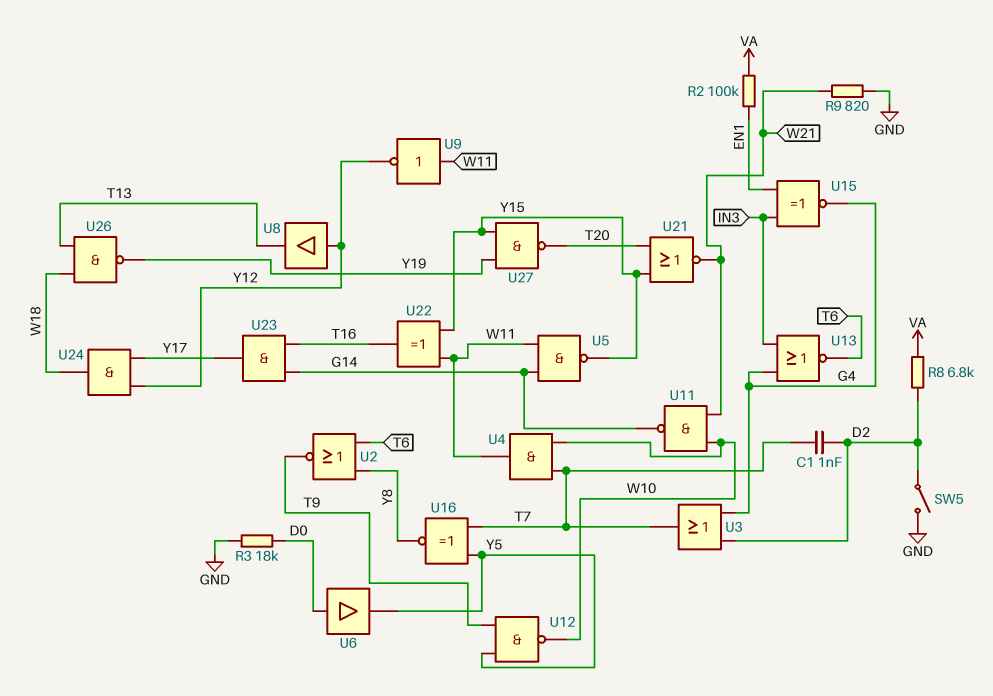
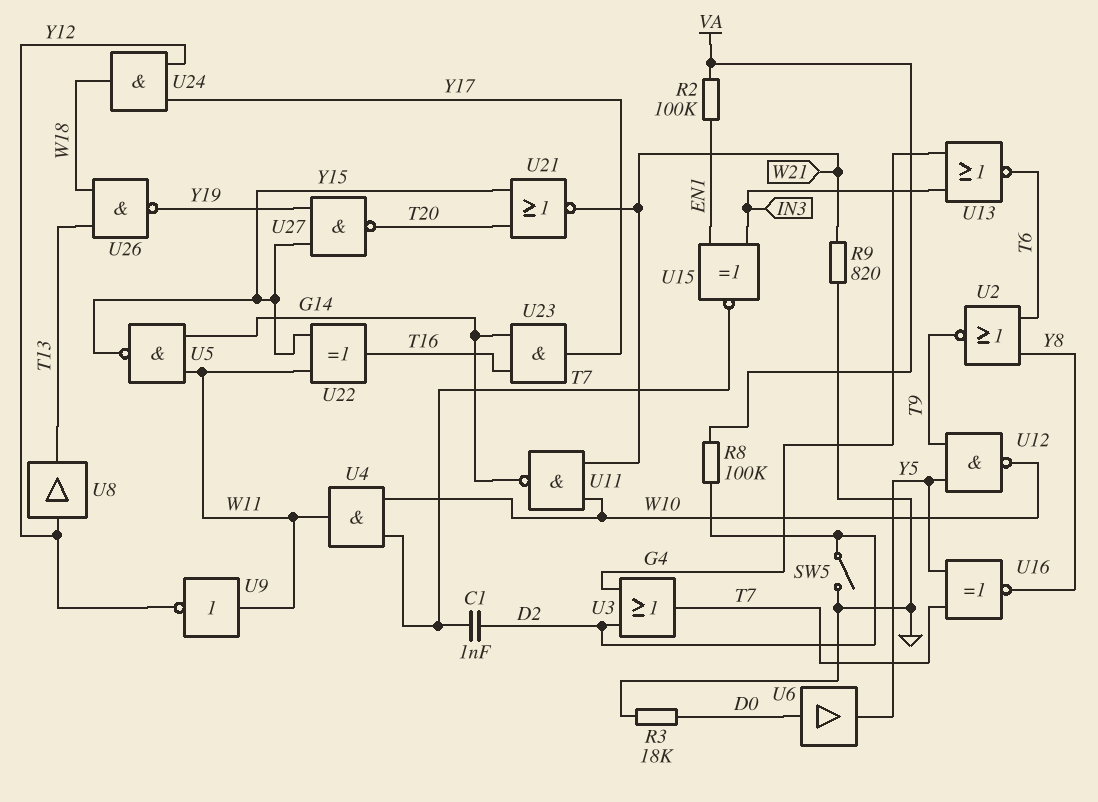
R8: 6.8k (D2, VA) -> 100k (D2, VA)
U15: XNOR (in EN1, in IN3, out G4) -> XNOR (in EN1, in IN3, out T7)

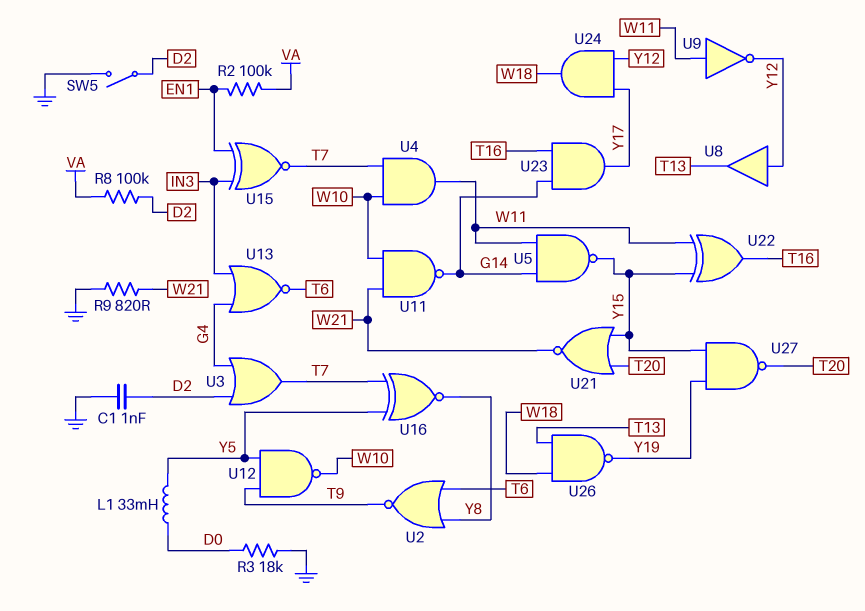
C1: 1nF (D2, T7) -> 1nF (D2, GND)
L1: none -> 33mH (D0, Y5)
U6: buffer (in D0, out Y5) -> none

